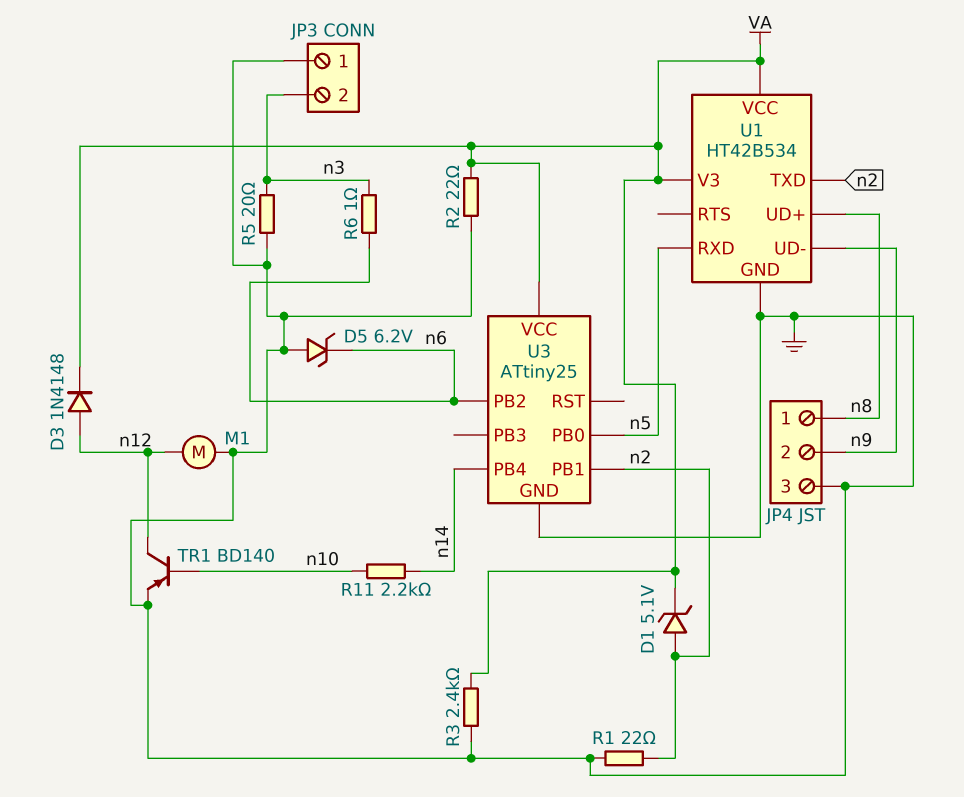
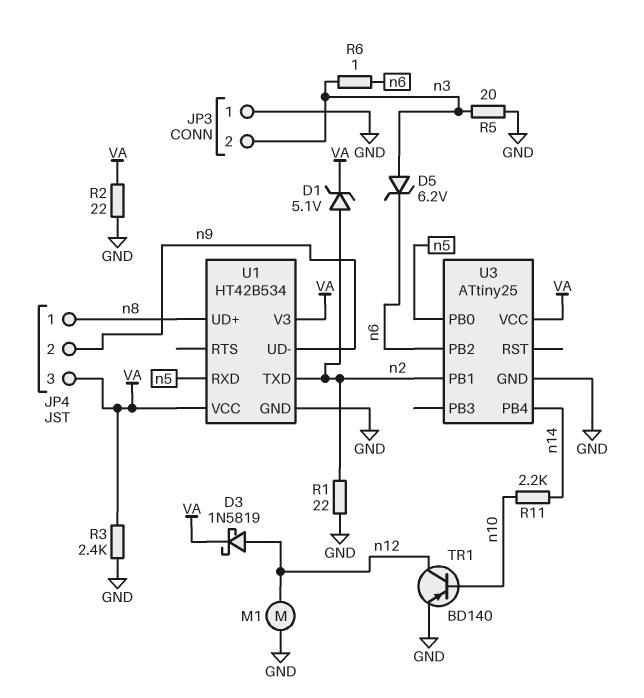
D3: diode 1N4148 (A n12, K VA) -> schottky 1N5819 (A n12, K VA)
D5: zener 6.2V (A GND, K n6) -> zener 6.2V (A n3, K n6)
JP4 pin 3: GND -> VA

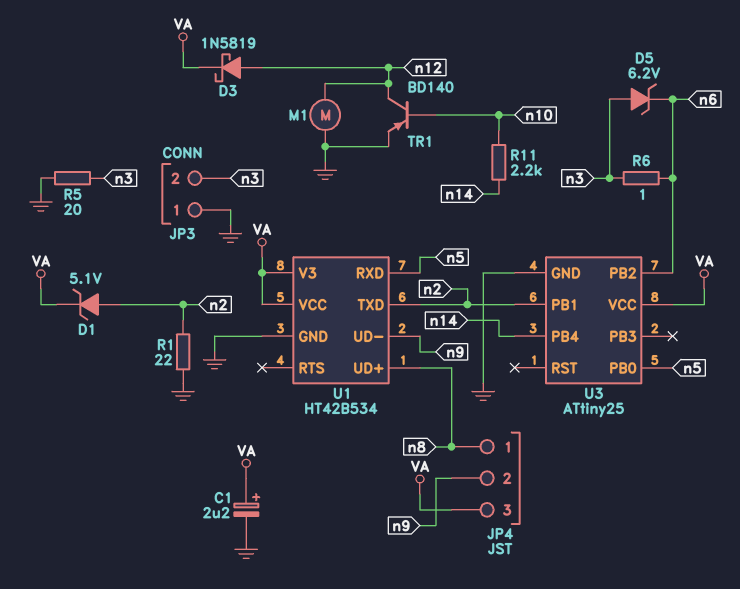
C1: none -> 2.2uF (plus VA, minus GND)
R2: 22 (GND, VA) -> none
R3: 2.4k (GND, VA) -> none

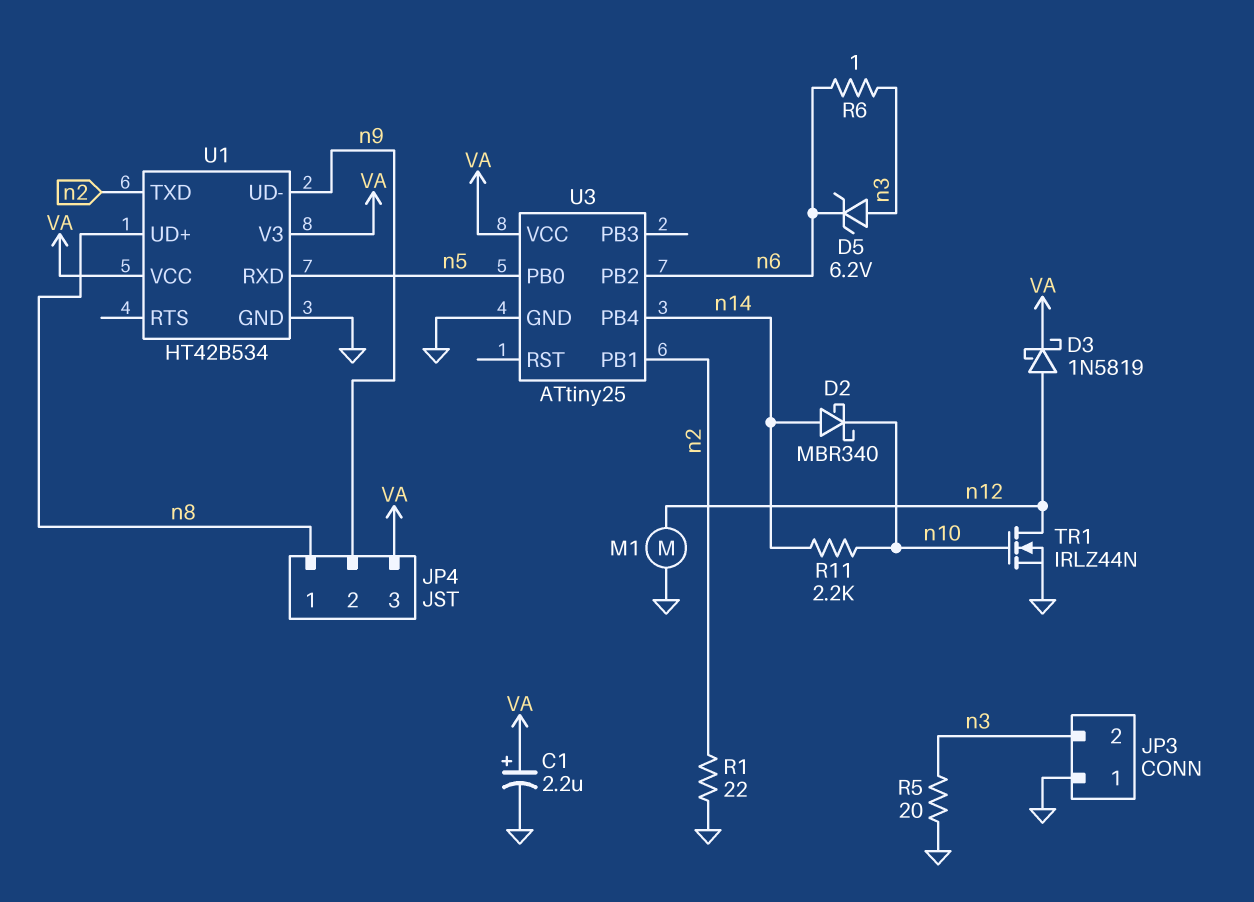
D1: zener 5.1V (A n2, K VA) -> none
D2: none -> schottky MBR340 (A n14, K n10)
TR1: PNP BD140 (B n10, C n12, E GND) -> NMOS IRLZ44N (G n10, D n12, S GND)

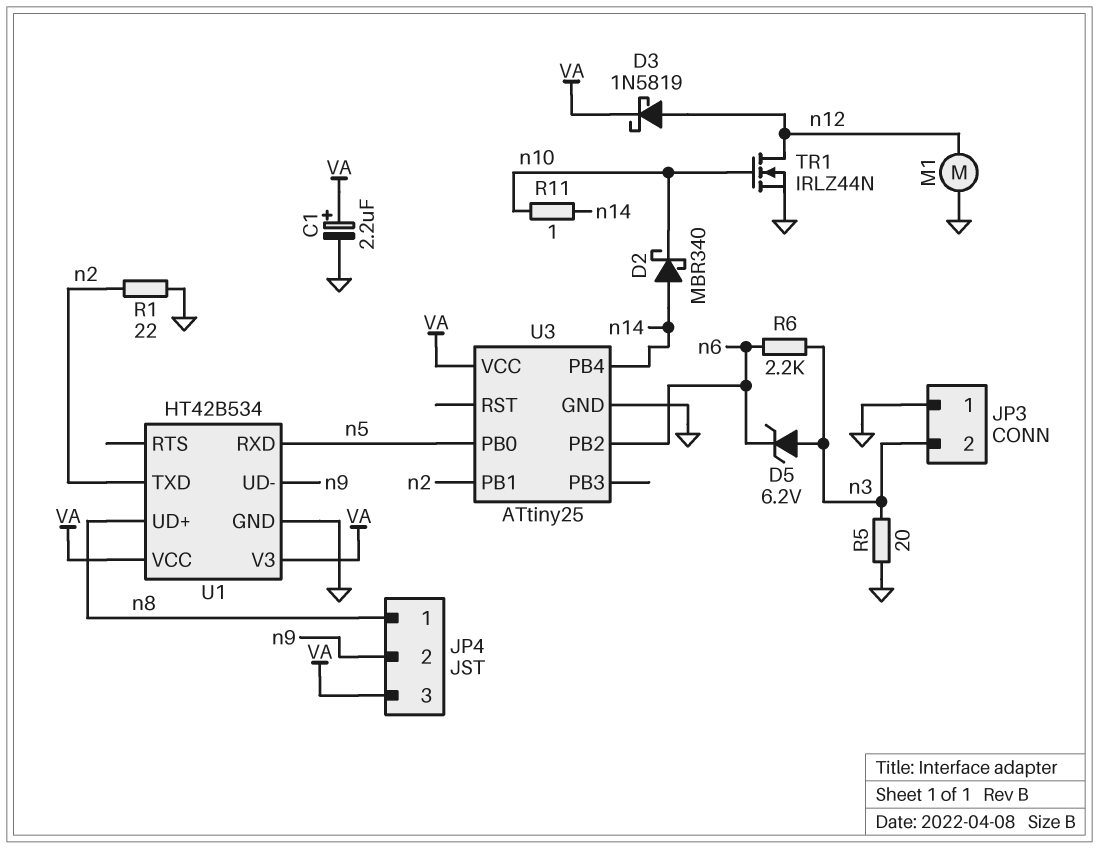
R6: 1 (n3, n6) -> 2.2k (n3, n6)
R11: 2.2k (n10, n14) -> 1 (n10, n14)

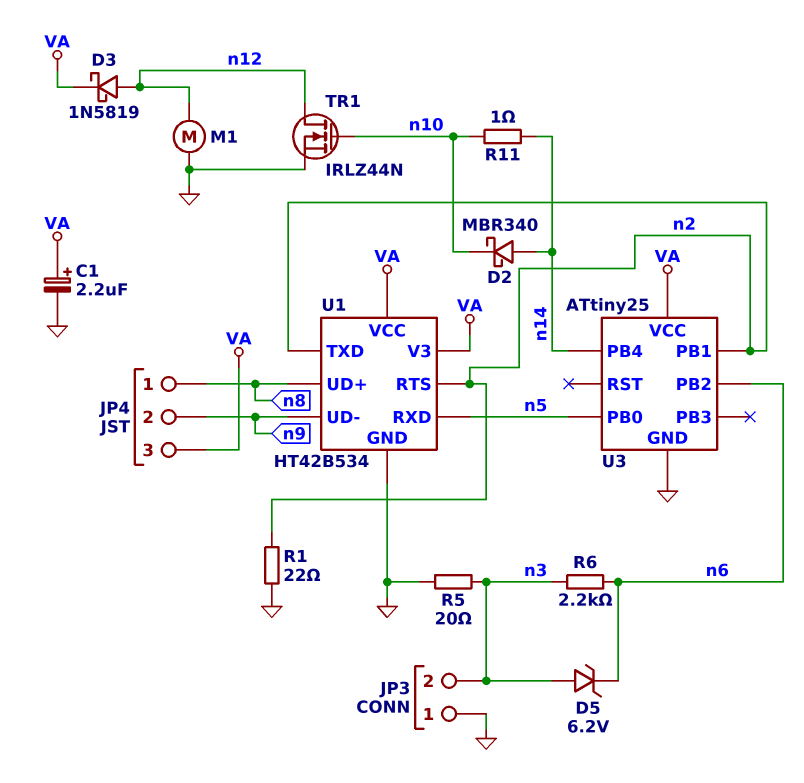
U1 pin RTS: none -> n2

